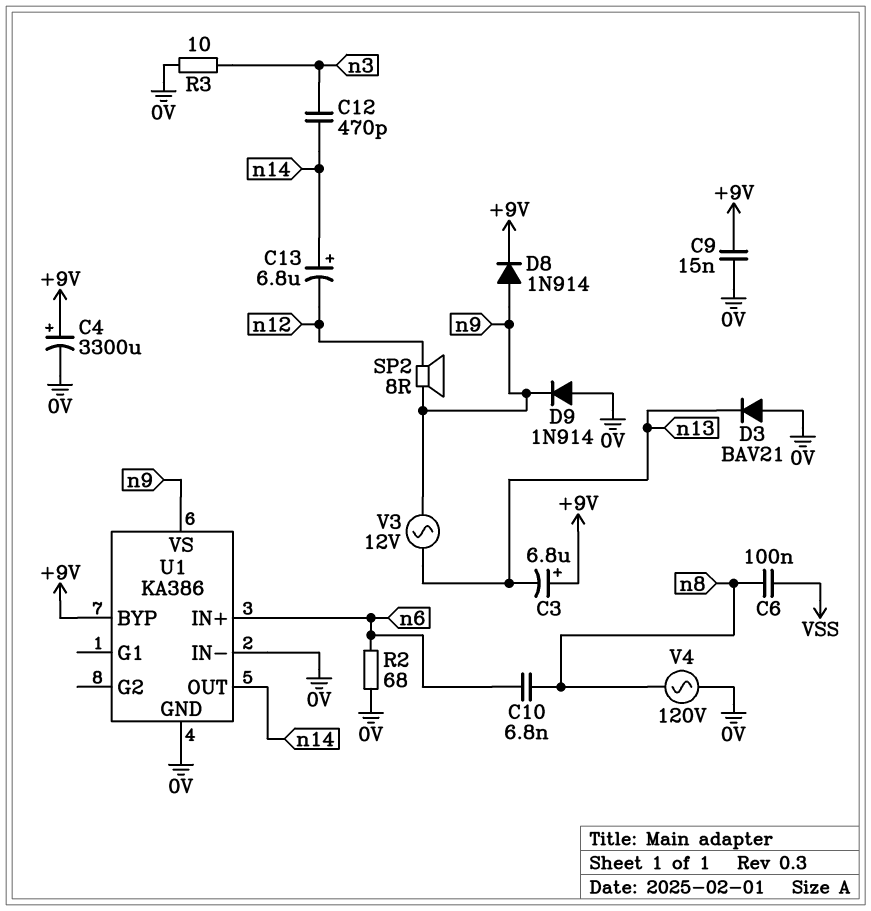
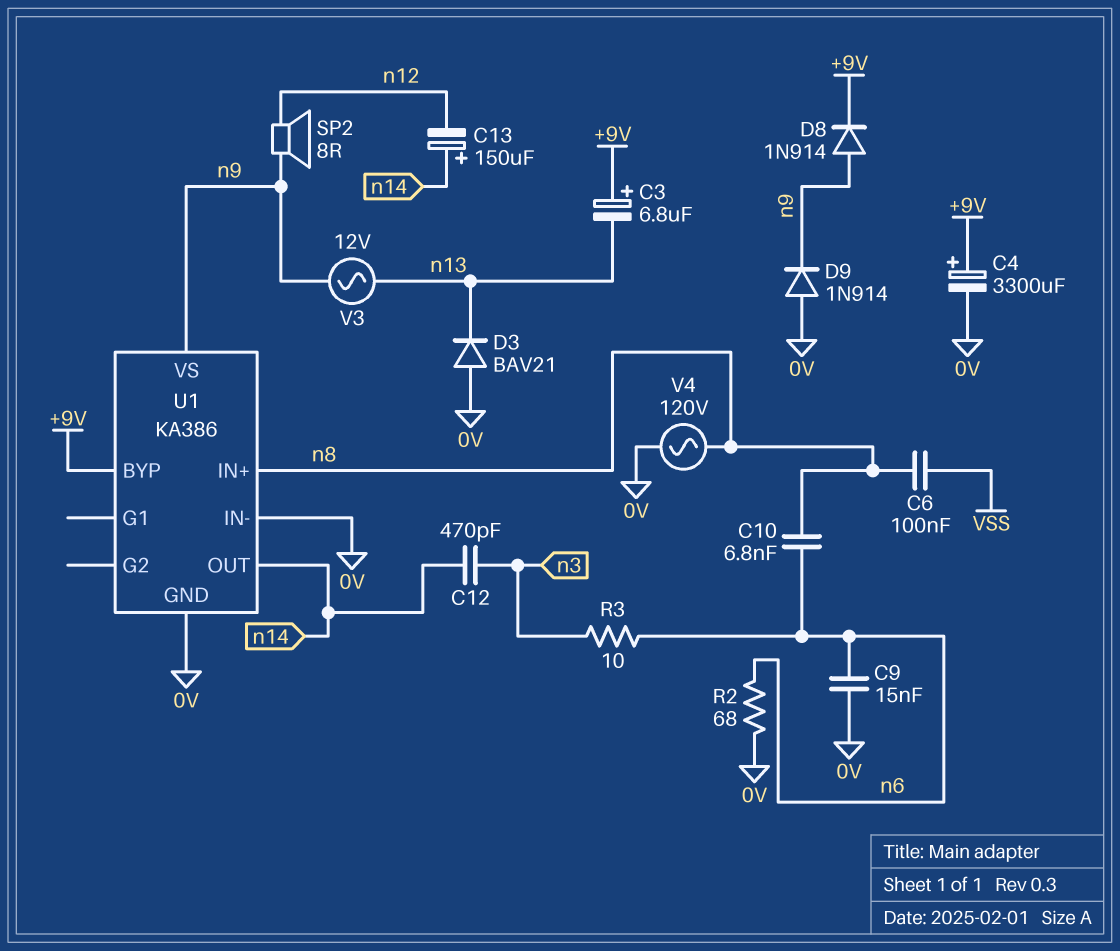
C9: 15nF (+9V, 0V) -> 15nF (0V, n6)
C13: 6.8uF (plus n14, minus n12) -> 150uF (plus n14, minus n12)
R3: 10 (0V, n3) -> 10 (n3, n6)
U1 pin IN+: n6 -> n8

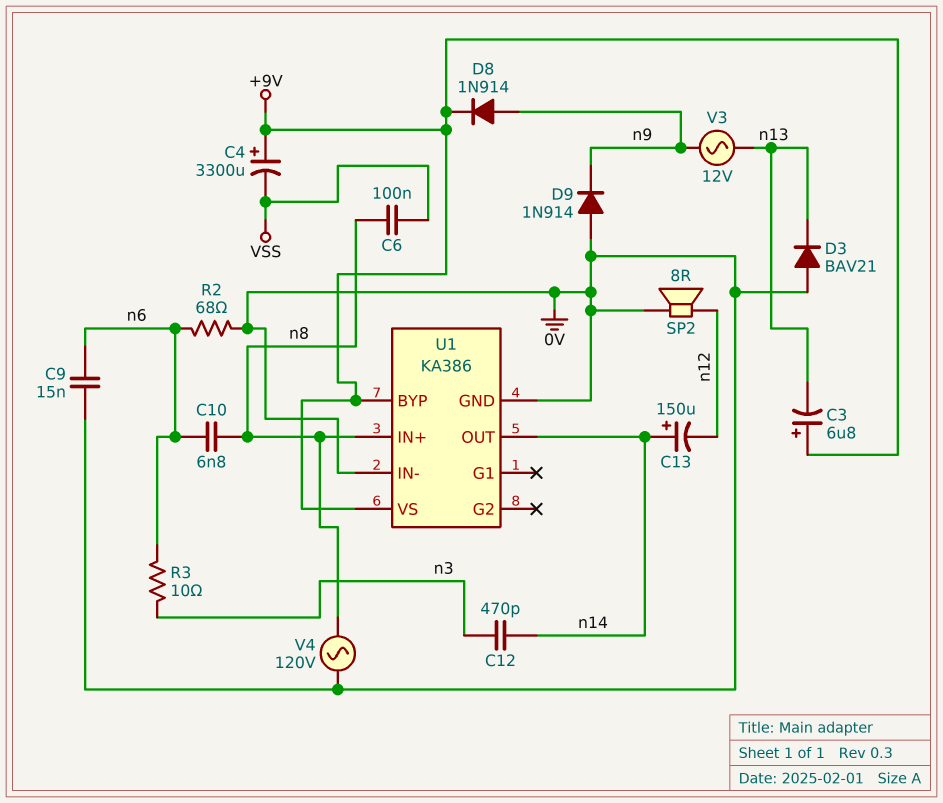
C4: 3300uF (plus +9V, minus 0V) -> 3300uF (plus +9V, minus VSS)
SP2: speaker 8R (n9, n12) -> speaker 8R (0V, n12)
U1 pin VS: n9 -> +9V

